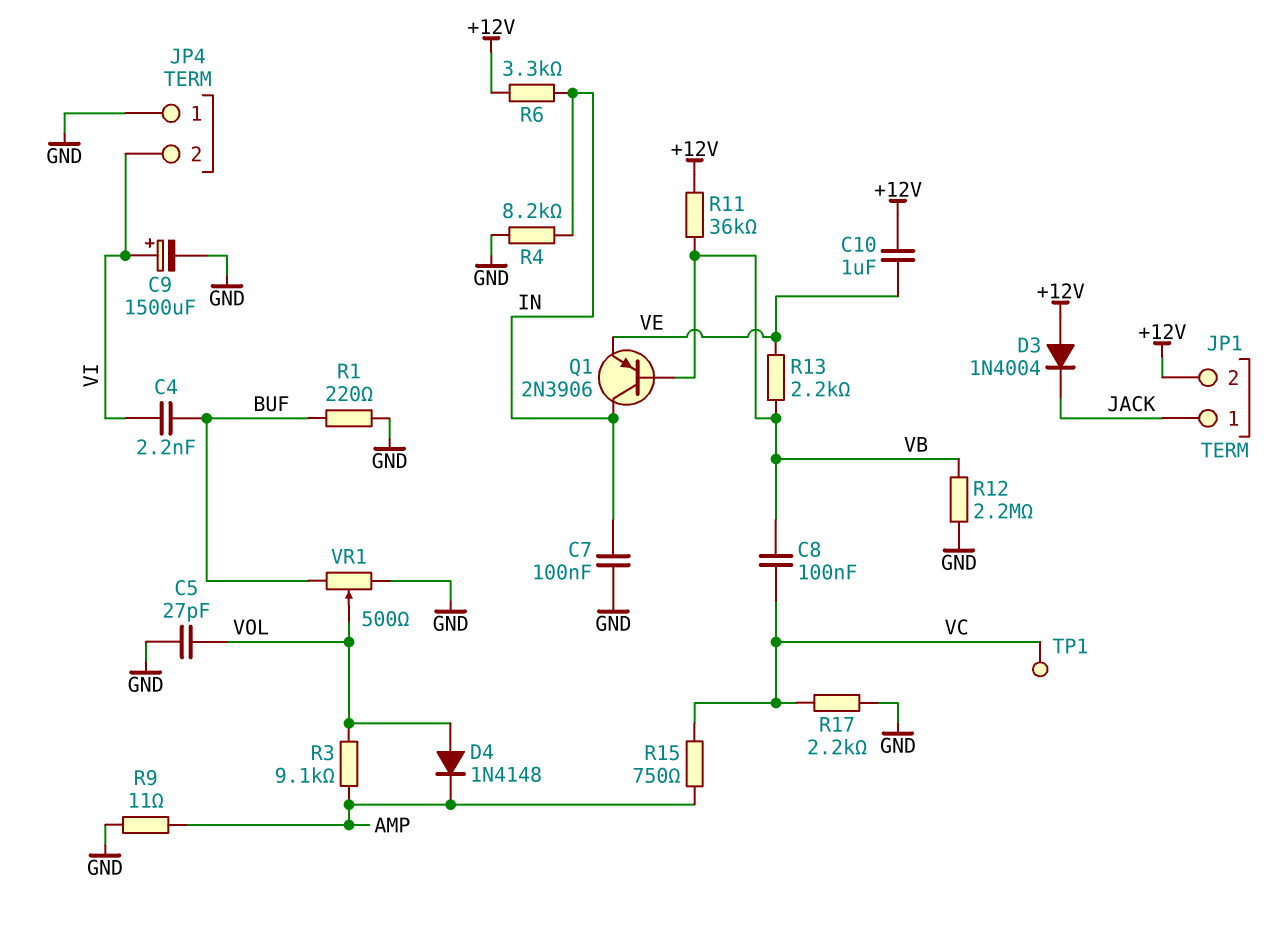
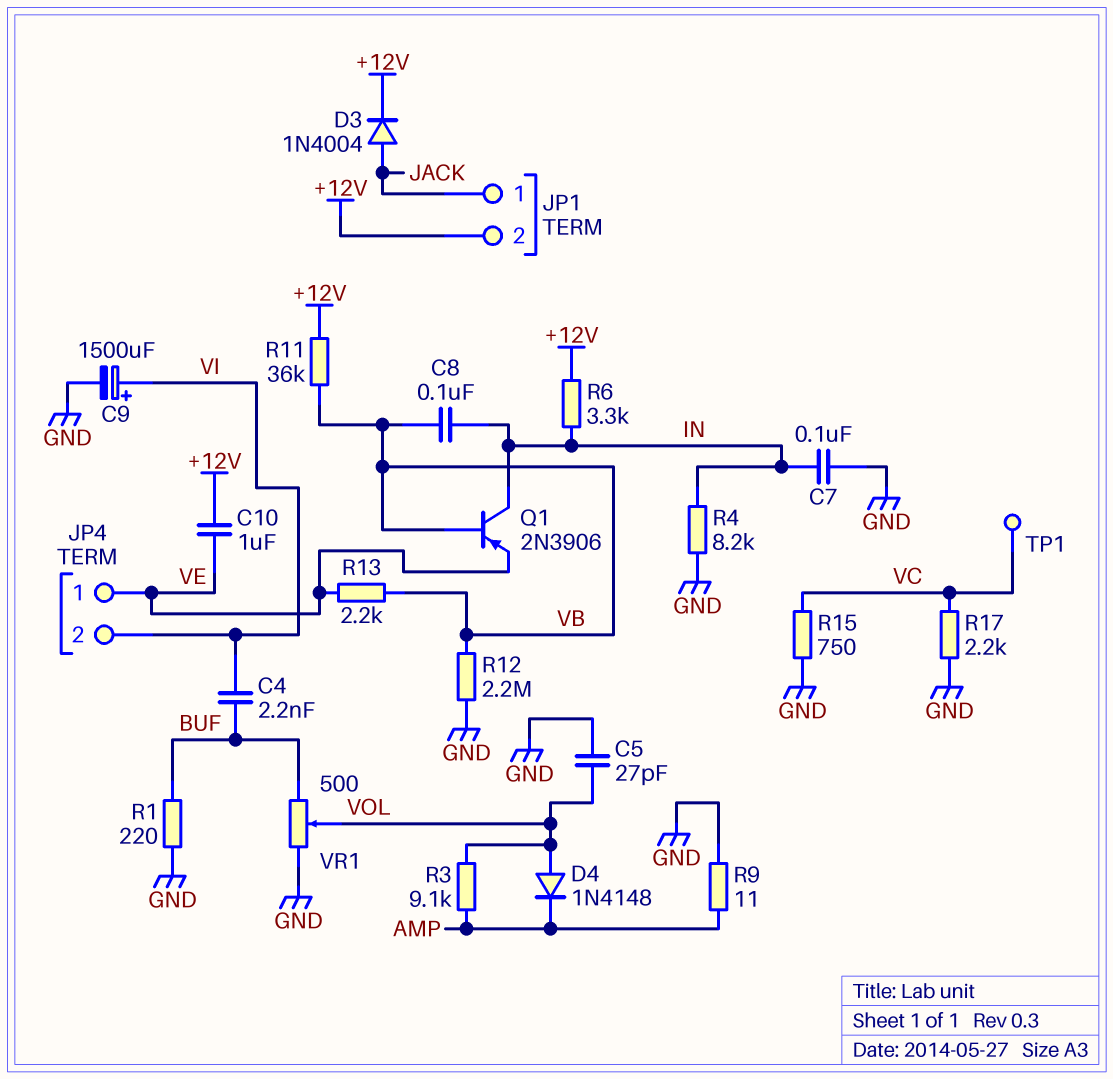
C8: 100nF (VB, VC) -> 100nF (IN, VB)
D3: diode 1N4004 (A +12V, K JACK) -> diode 1N4004 (A JACK, K +12V)
JP4 pin 1: GND -> VE
R15: 750 (AMP, VC) -> 750 (GND, VC)

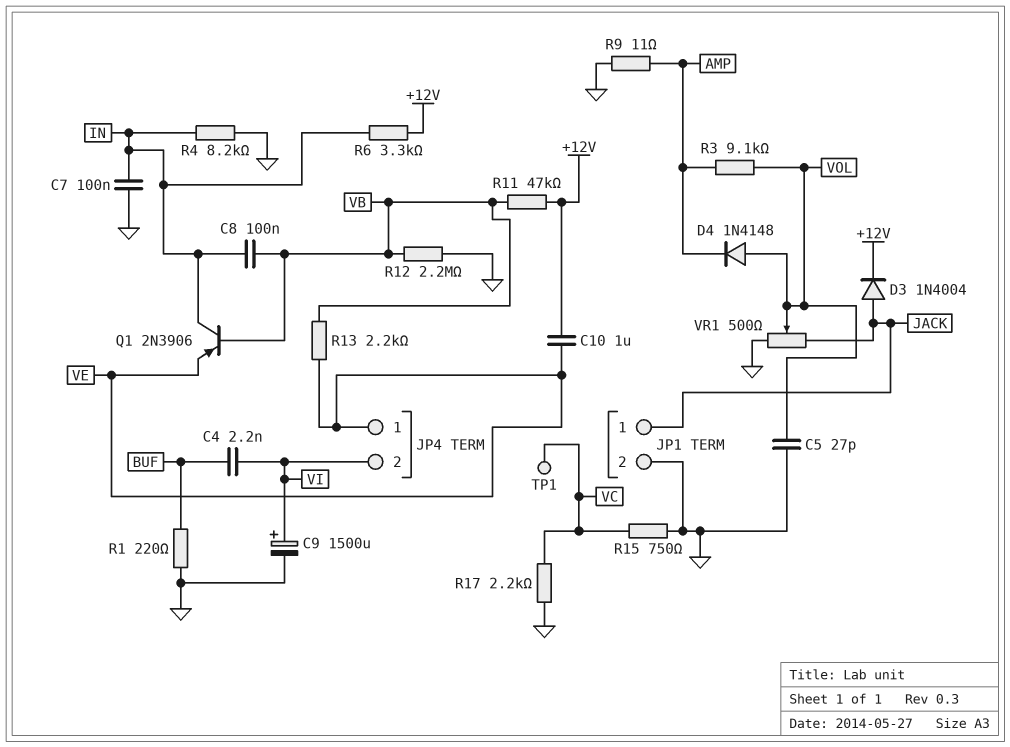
JP1 pin 2: +12V -> GND
R11: 36k (+12V, VB) -> 47k (+12V, VB)
VR1: 500 (BUF, GND, wiper VOL) -> 500 (GND, JACK, wiper VOL)

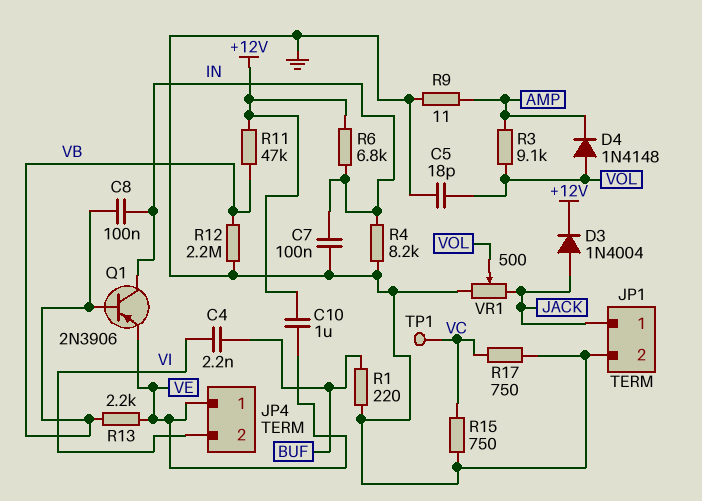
C5: 27pF (GND, VOL) -> 18pF (GND, VOL)
C9: 1500uF (plus VI, minus GND) -> none
R6: 3.3k (+12V, IN) -> 6.8k (+12V, IN)
R17: 2.2k (GND, VC) -> 750 (GND, VC)

